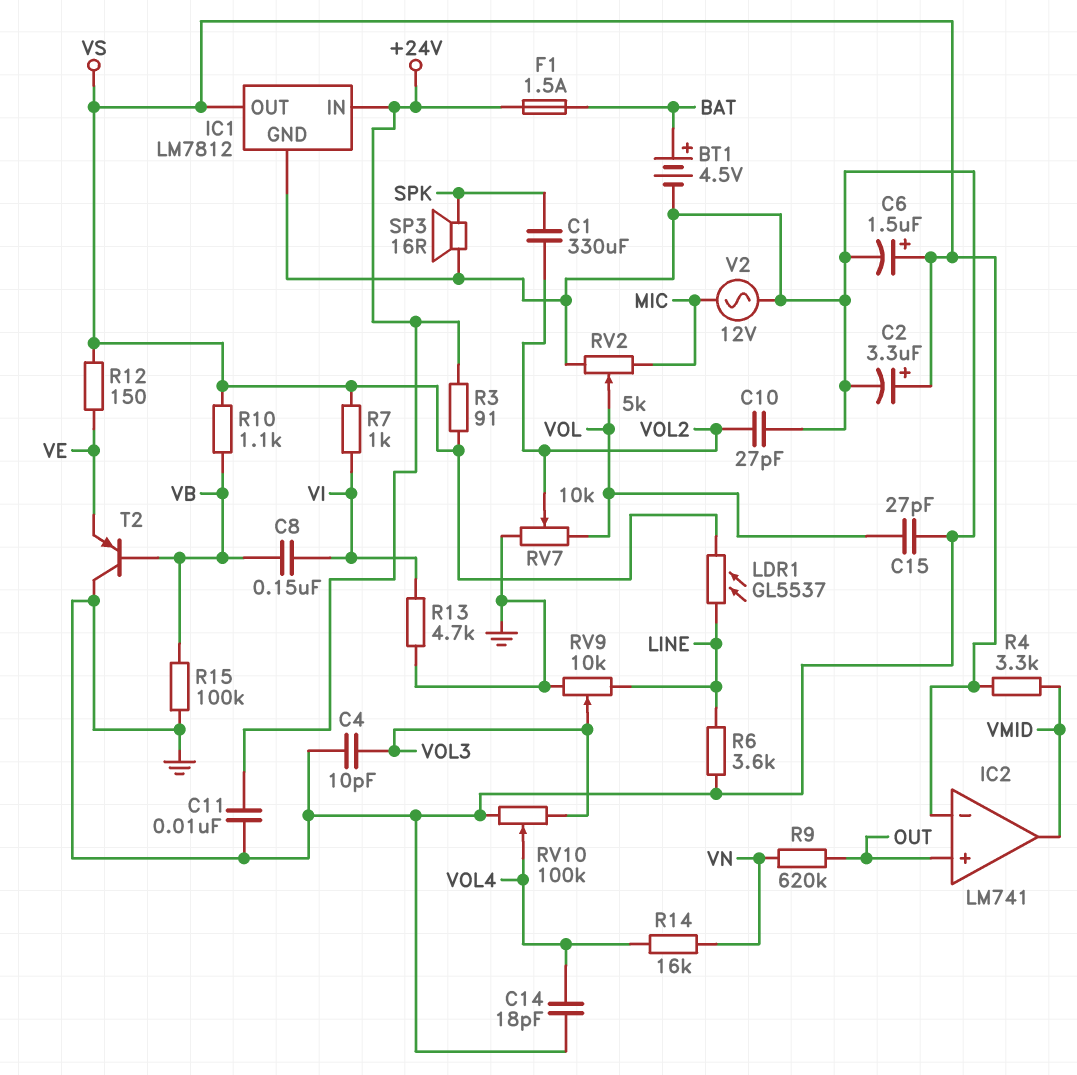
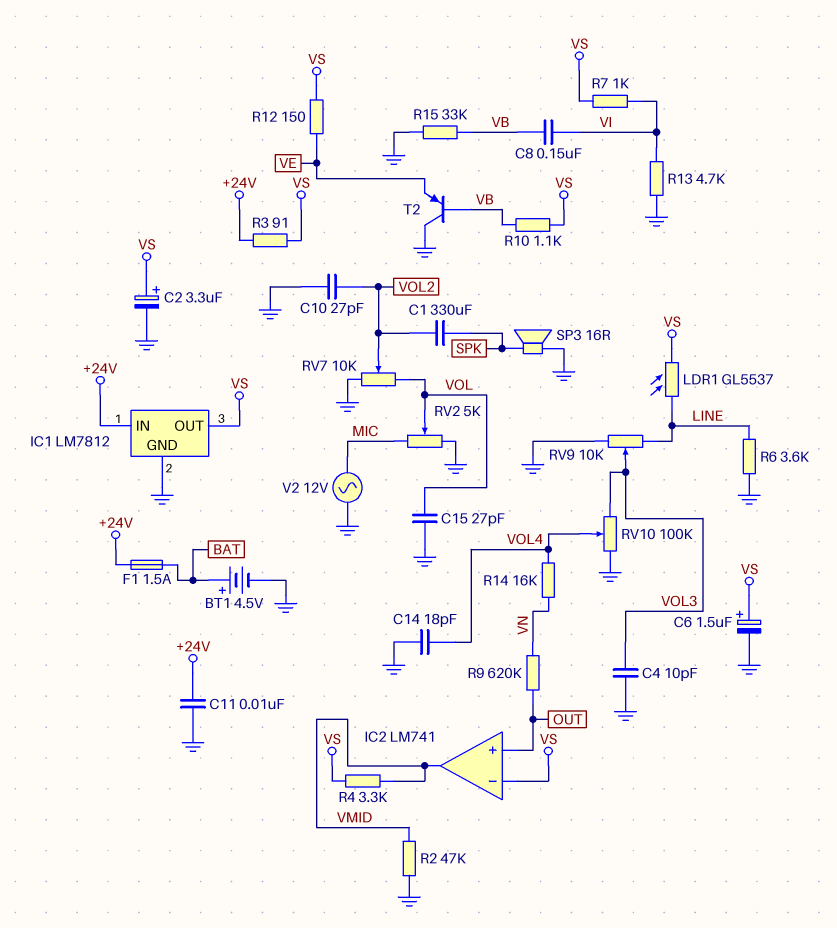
R2: none -> 47k (GND, VMID)
R15: 100k (GND, VB) -> 33k (GND, VB)

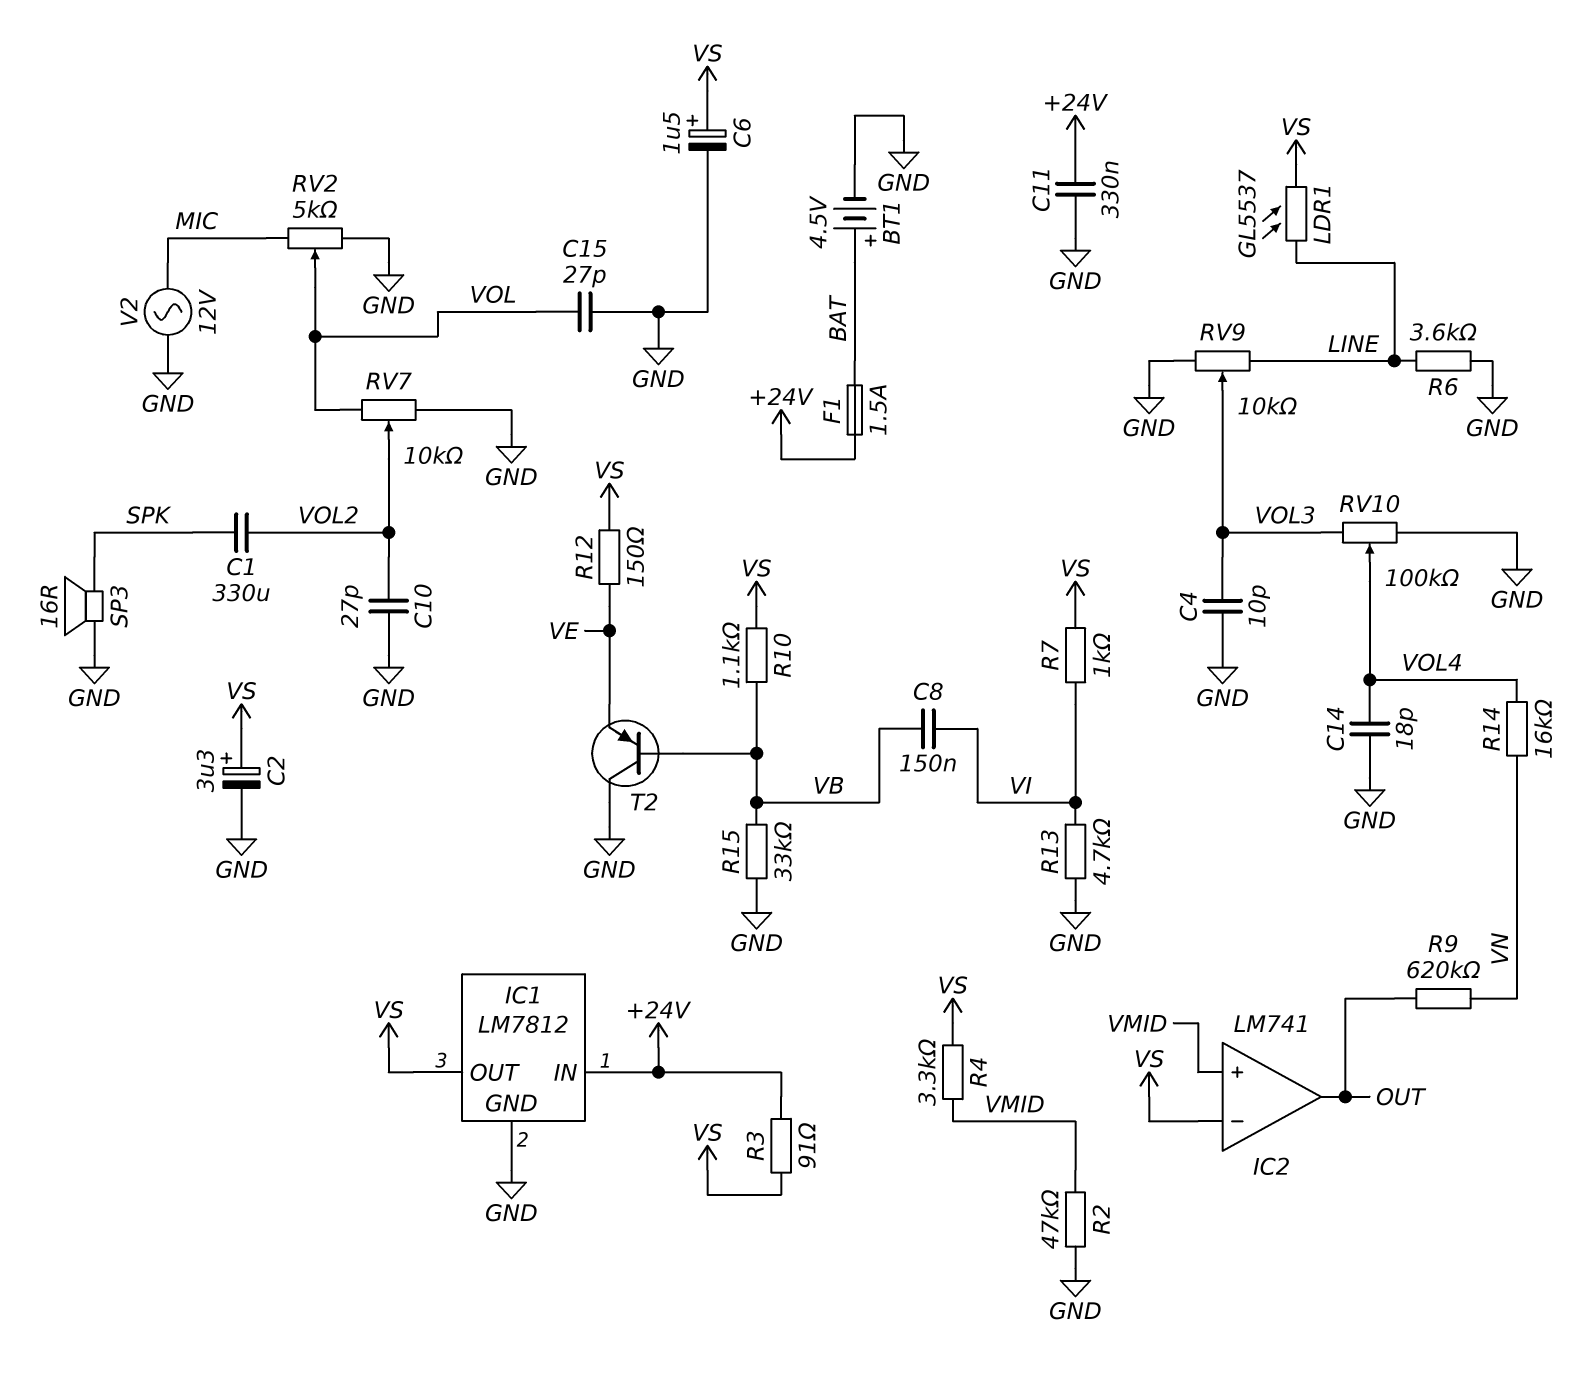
C11: 10nF (+24V, GND) -> 330nF (+24V, GND)
IC2 pin in+: OUT -> VMID
IC2 pin out: VMID -> OUT

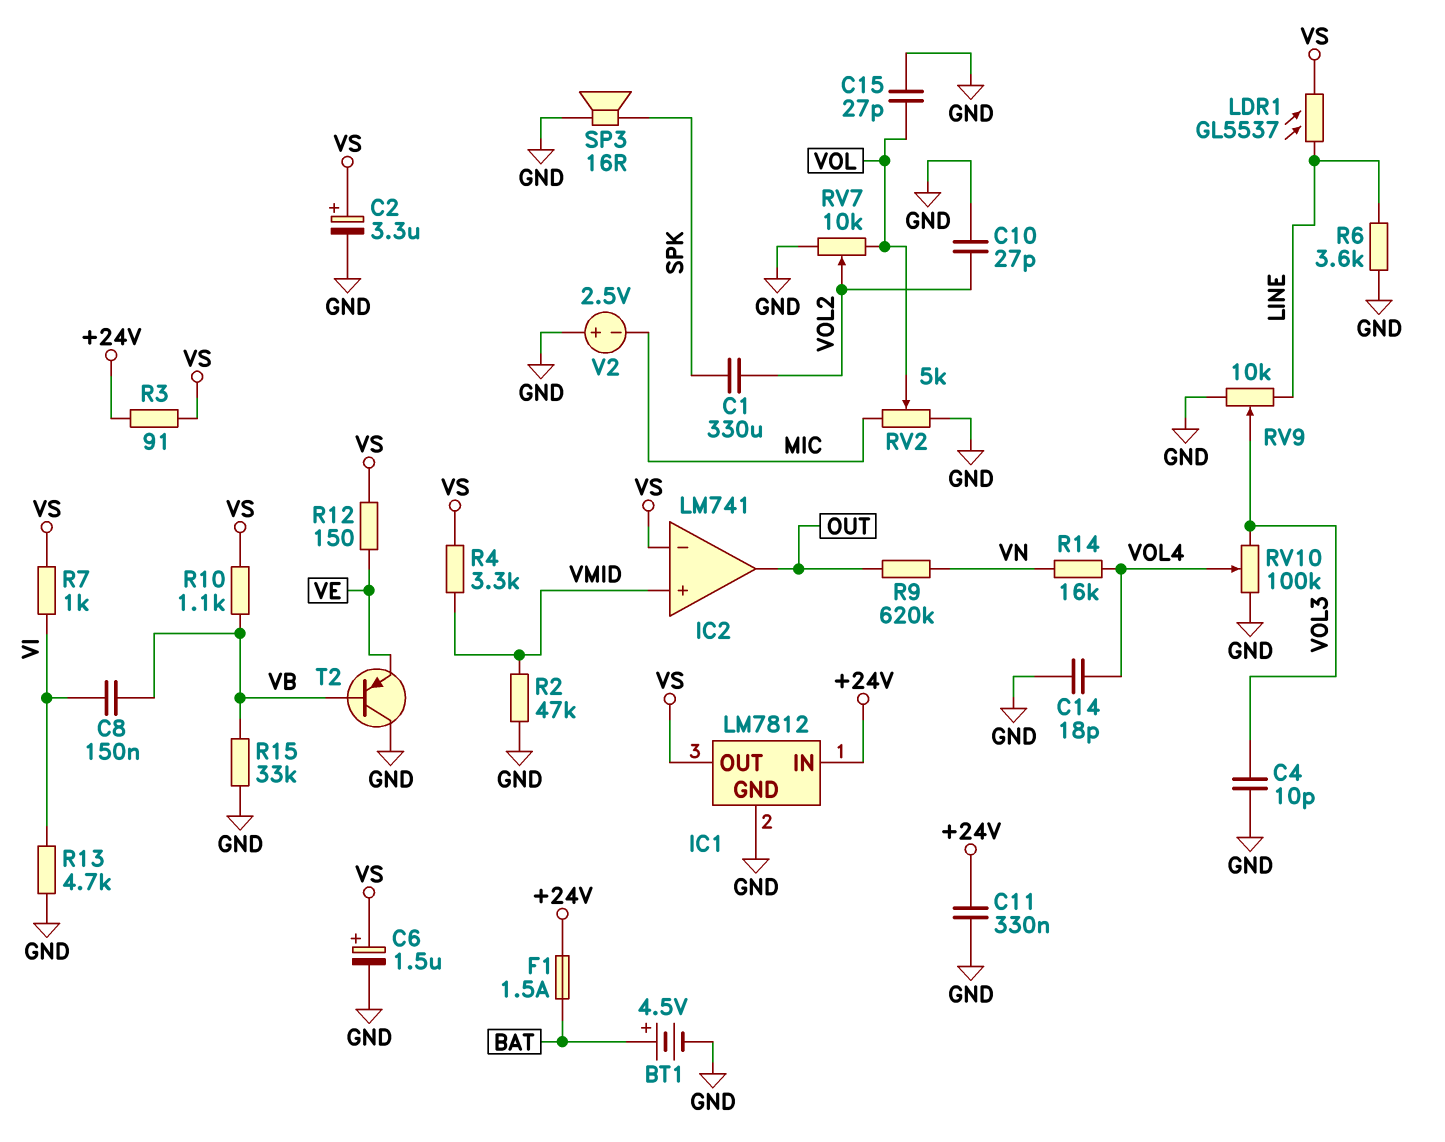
V2: AC 12V (GND, MIC) -> 2.5V (plus GND, minus MIC)

